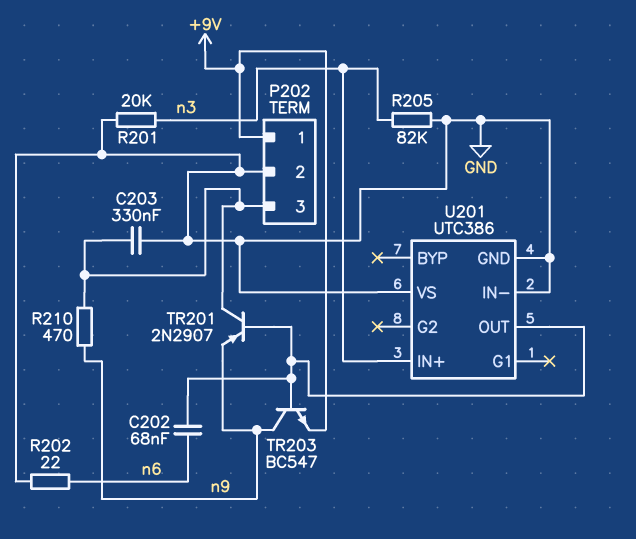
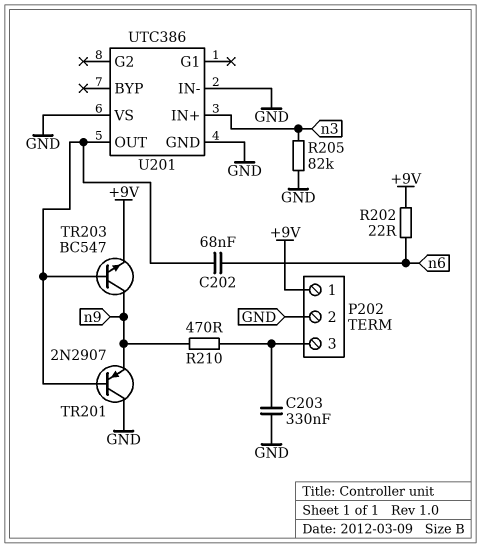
R201: 20k (GND, n3) -> none
R202: 22 (GND, n6) -> 22 (+9V, n6)
TR201: PNP 2N2907 (B U201/OUT, C P202/3, E n9) -> PNP 2N2907 (B U201/OUT, C GND, E n9)

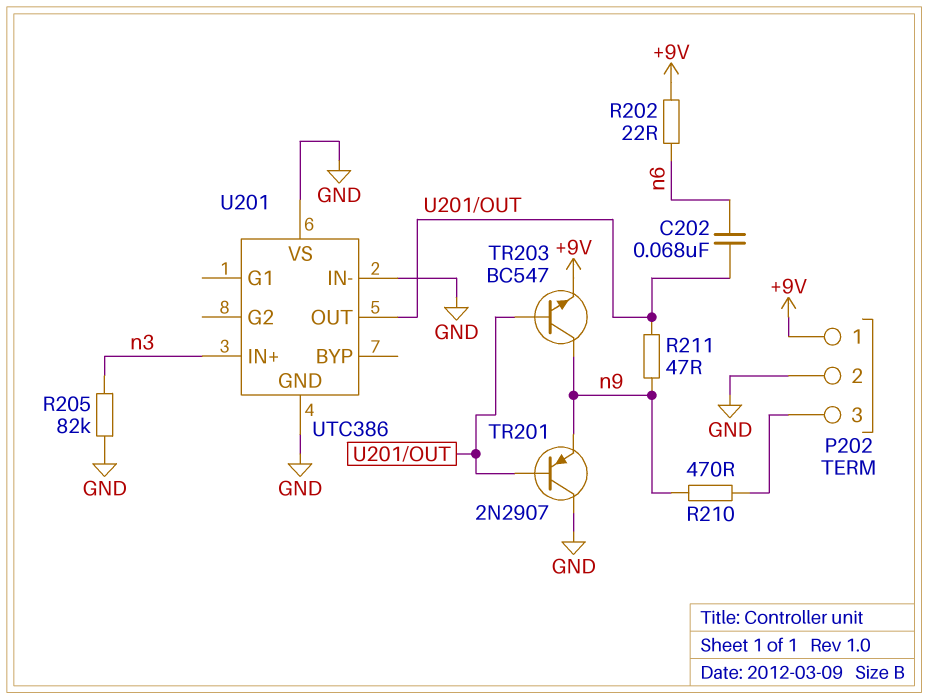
C203: 330nF (GND, P202/3) -> none
R211: none -> 47 (U201/OUT, n9)

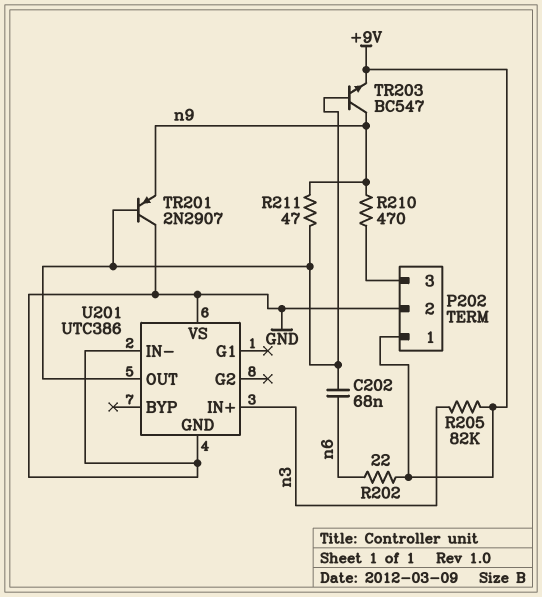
R205: 82k (GND, n3) -> 82k (+9V, n3)

